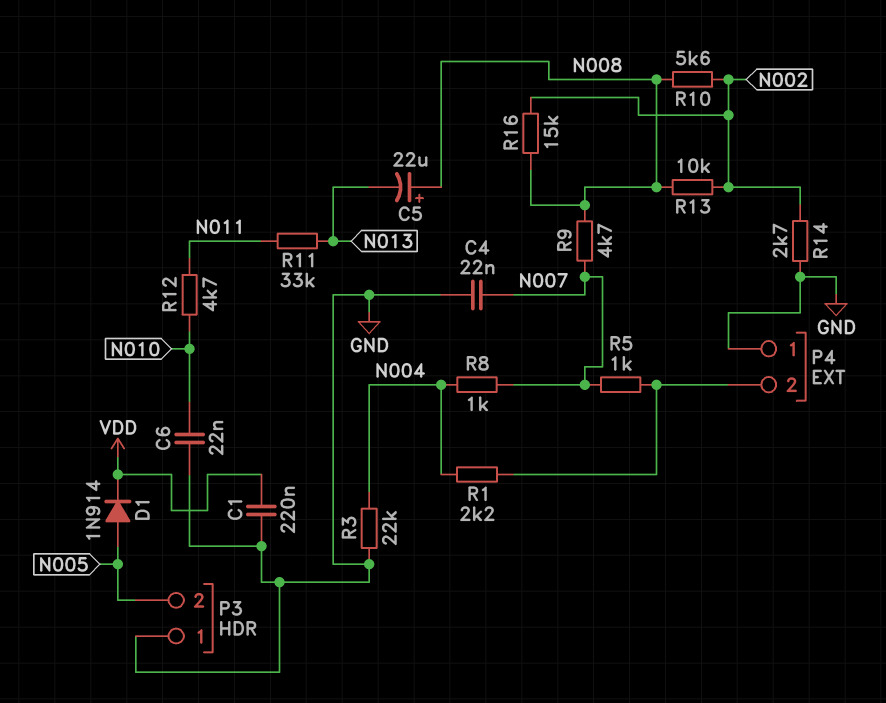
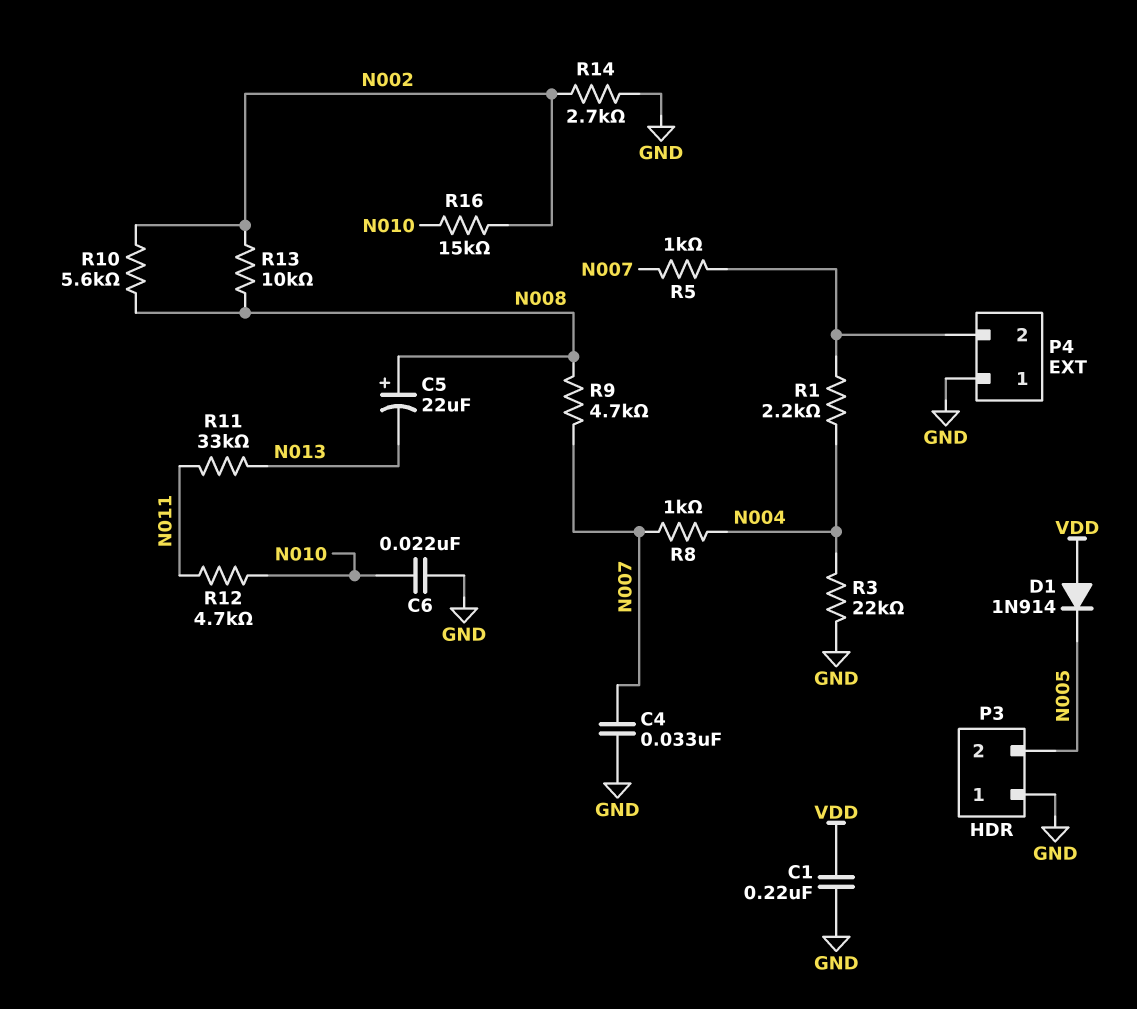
C4: 22nF (GND, N007) -> 33nF (GND, N007)
D1: diode 1N914 (A N005, K VDD) -> diode 1N914 (A VDD, K N005)
R16: 15k (N002, N008) -> 15k (N002, N010)

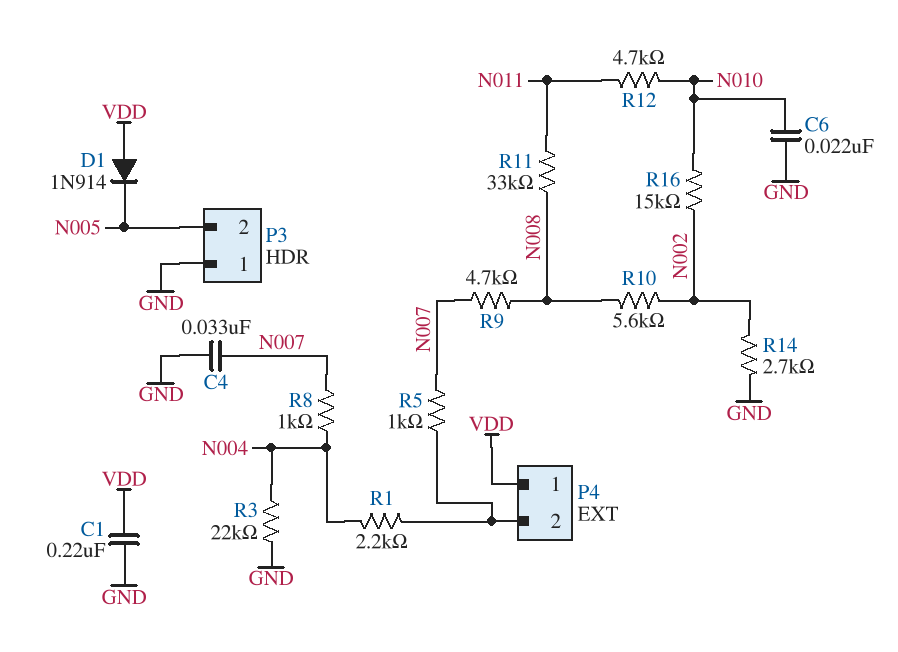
C5: 22uF (plus N008, minus N013) -> none
P4 pin 1: GND -> VDD
R11: 33k (N011, N013) -> 33k (N008, N011)
R13: 10k (N002, N008) -> none

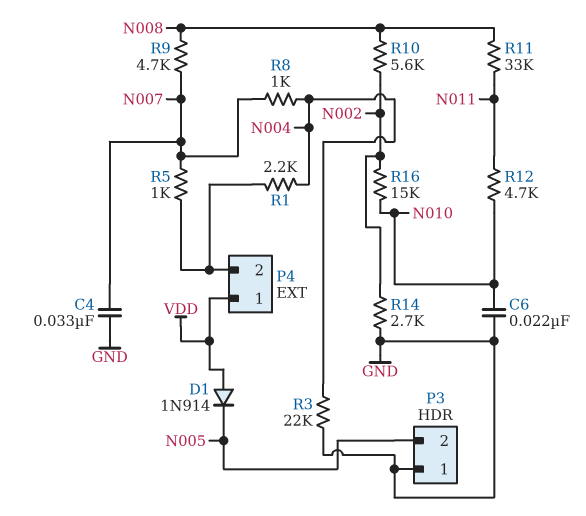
C1: 220nF (GND, VDD) -> none

